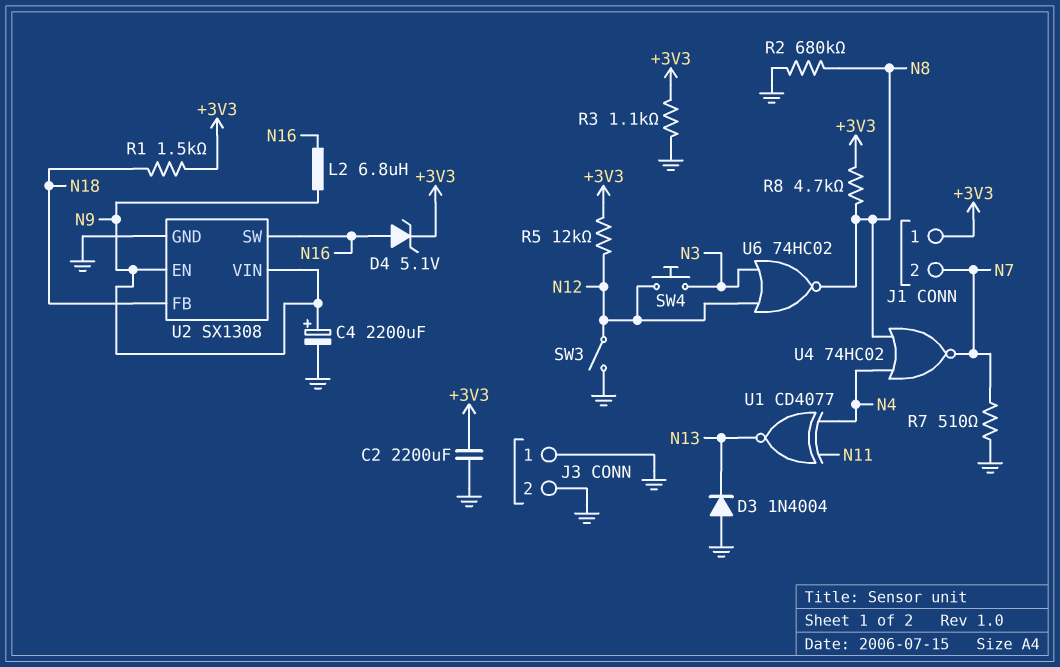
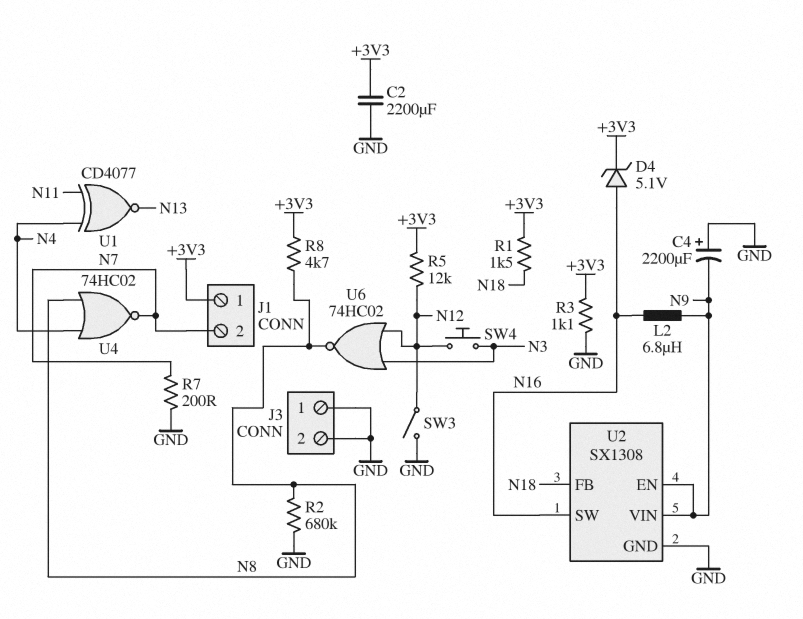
C4: 2200uF (plus N9, minus GND) -> 2200uF (plus GND, minus N9)
D3: diode 1N4004 (A GND, K N13) -> none
R7: 510 (GND, N7) -> 200 (GND, N7)

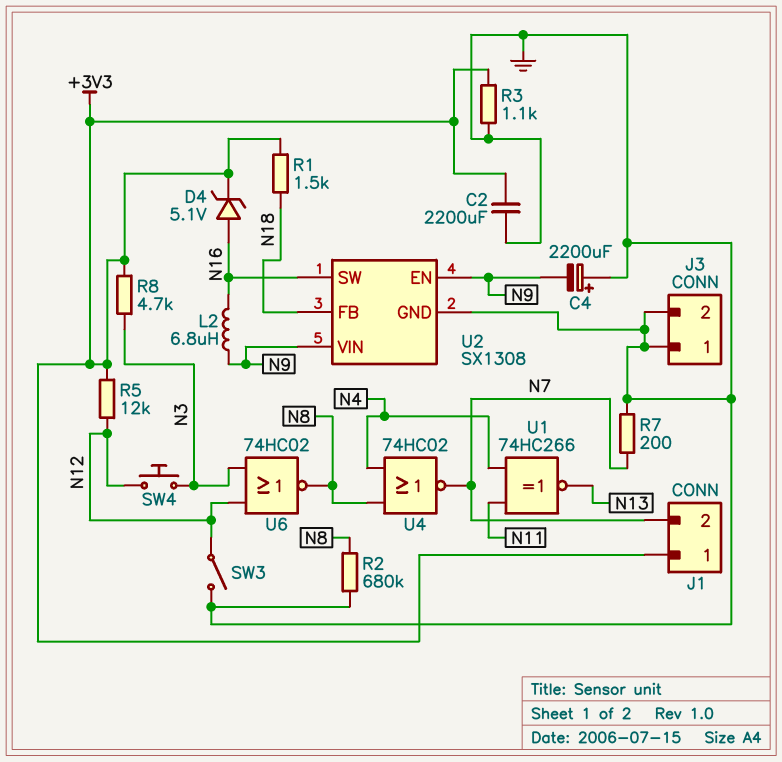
R8: 4.7k (+3V3, N8) -> 4.7k (+3V3, N3)
U1: XNOR CD4077 (in N4, in N11, out N13) -> XNOR 74HC266 (in N4, in N11, out N13)

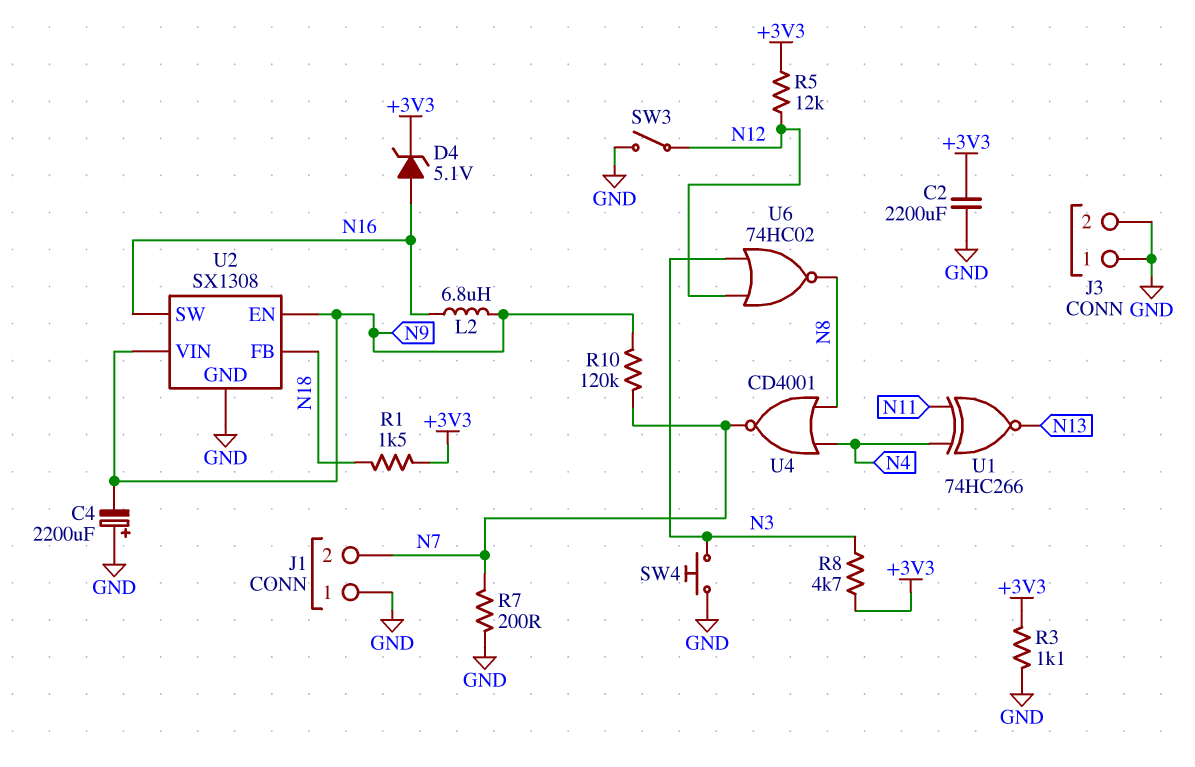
J1 pin 1: +3V3 -> GND
R2: 680k (GND, N8) -> none
R10: none -> 120k (N7, N9)
SW4: button (N3, N12) -> button (GND, N3)
U4: NOR 74HC02 (in N4, in N8, out N7) -> NOR CD4001 (in N4, in N8, out N7)

